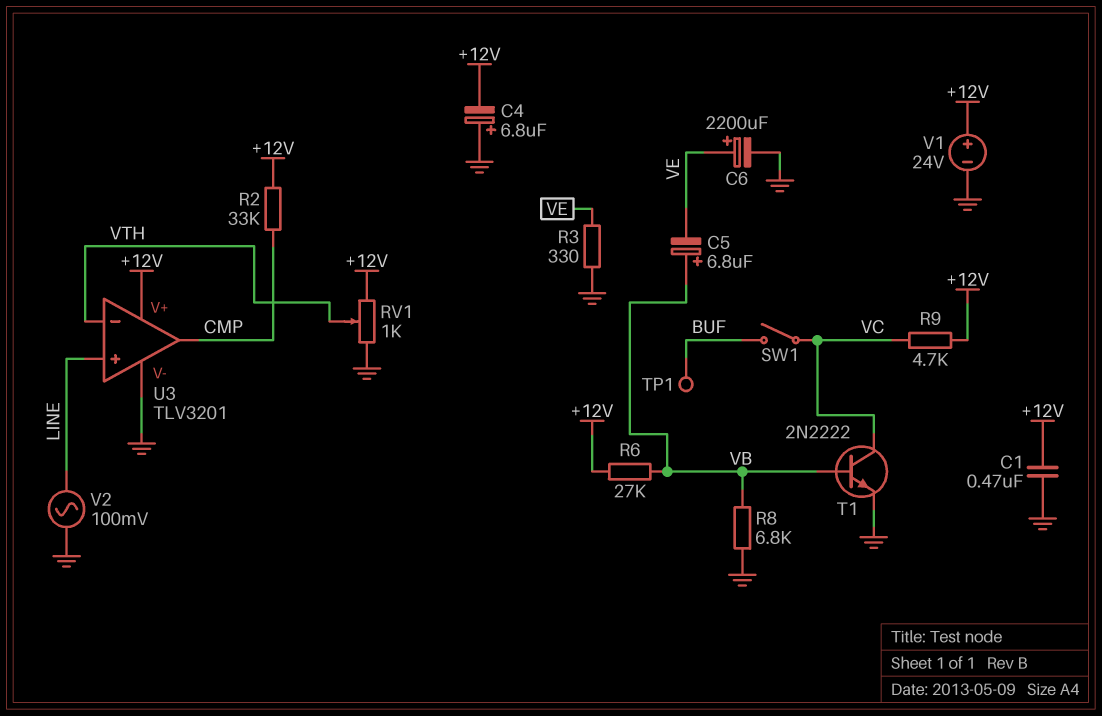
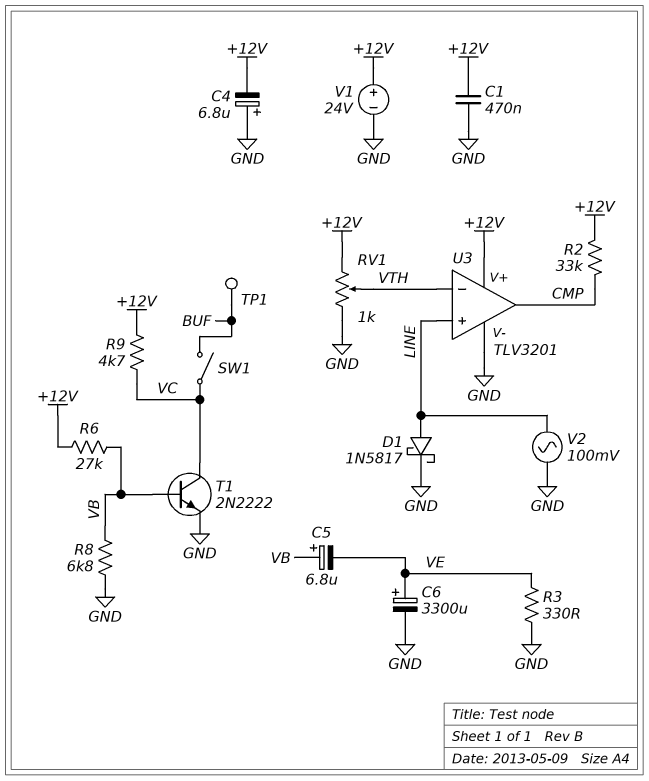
C6: 2200uF (plus VE, minus GND) -> 3300uF (plus VE, minus GND)
D1: none -> schottky 1N5817 (A LINE, K GND)

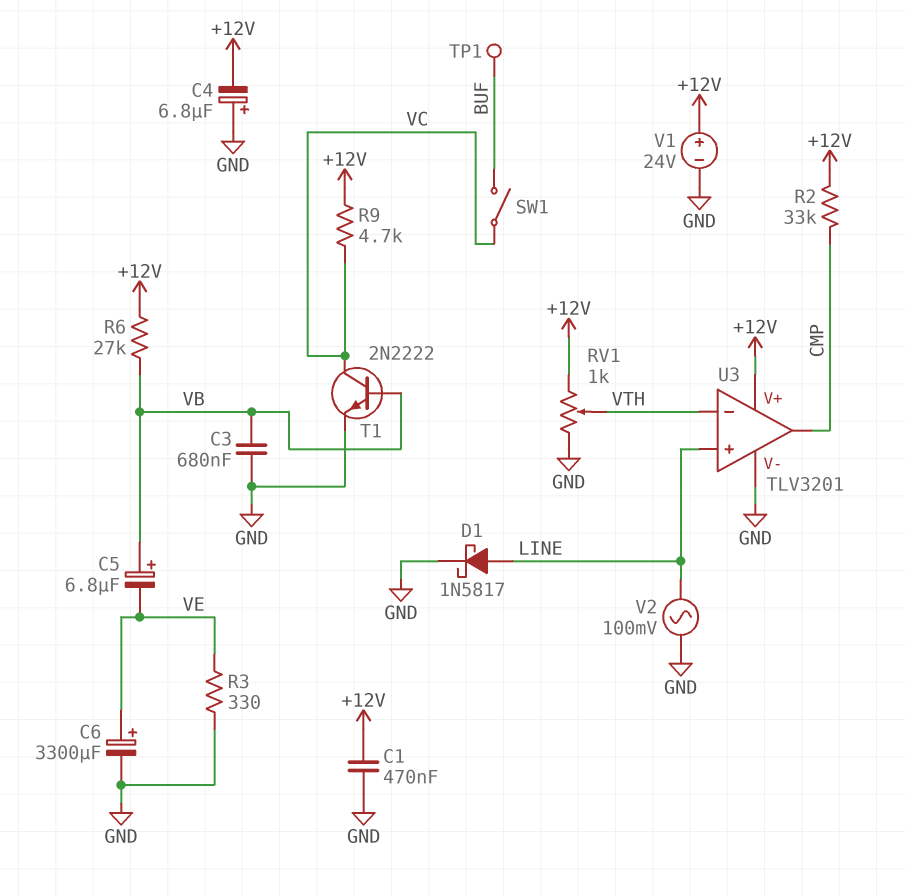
C3: none -> 680nF (GND, VB)
R8: 6.8k (GND, VB) -> none

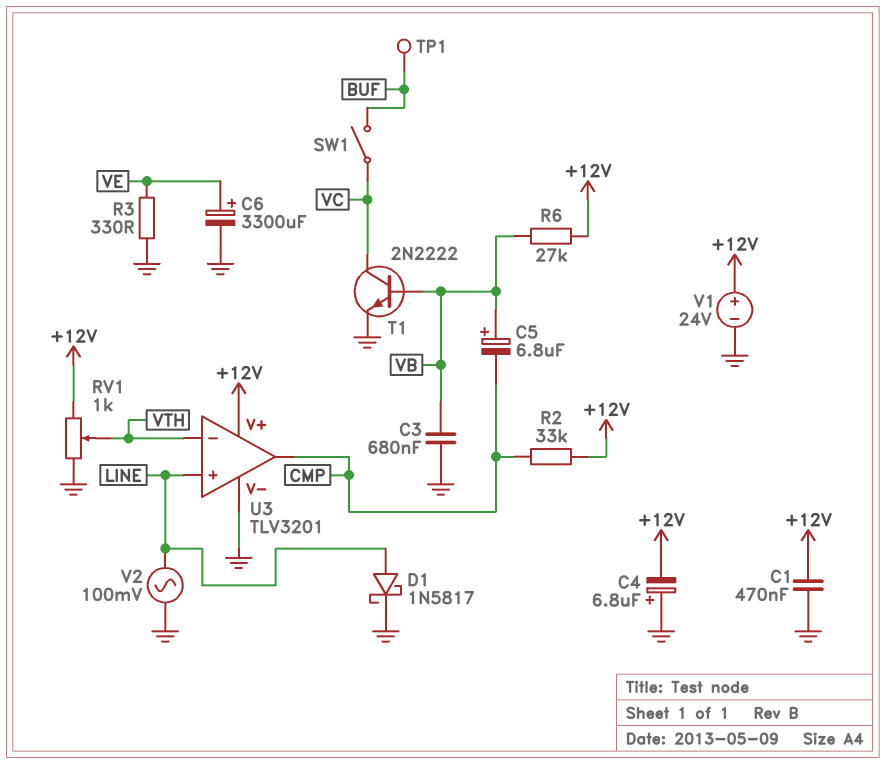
C5: 6.8uF (plus VB, minus VE) -> 6.8uF (plus VB, minus CMP)
R9: 4.7k (+12V, VC) -> none

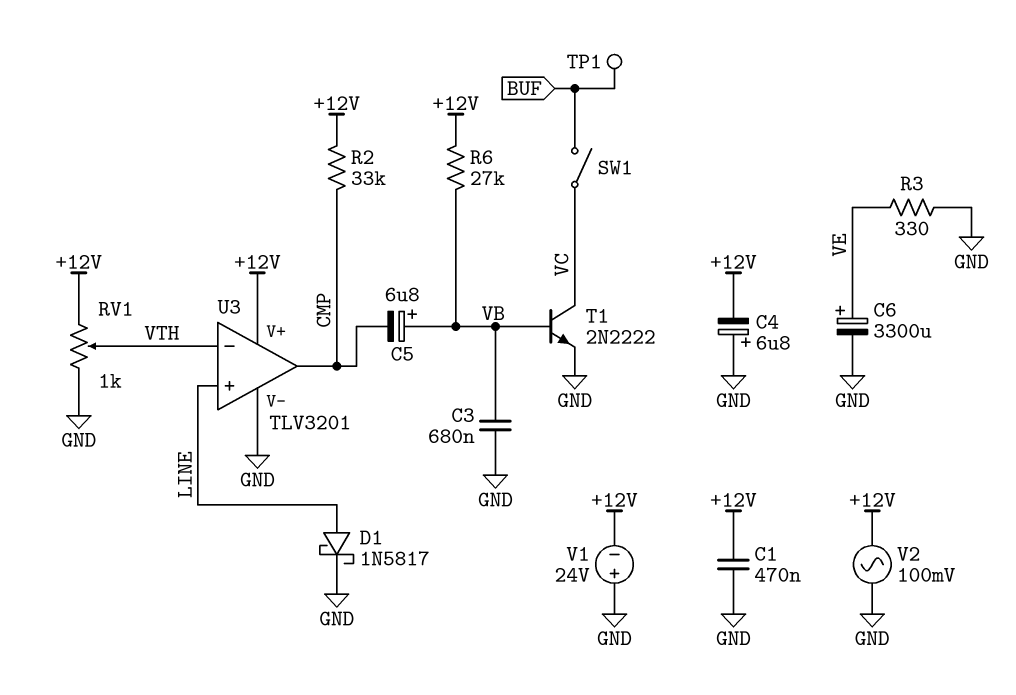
V1: 24V (plus +12V, minus GND) -> 24V (plus GND, minus +12V)
V2: AC 100mV (GND, LINE) -> AC 100mV (+12V, GND)

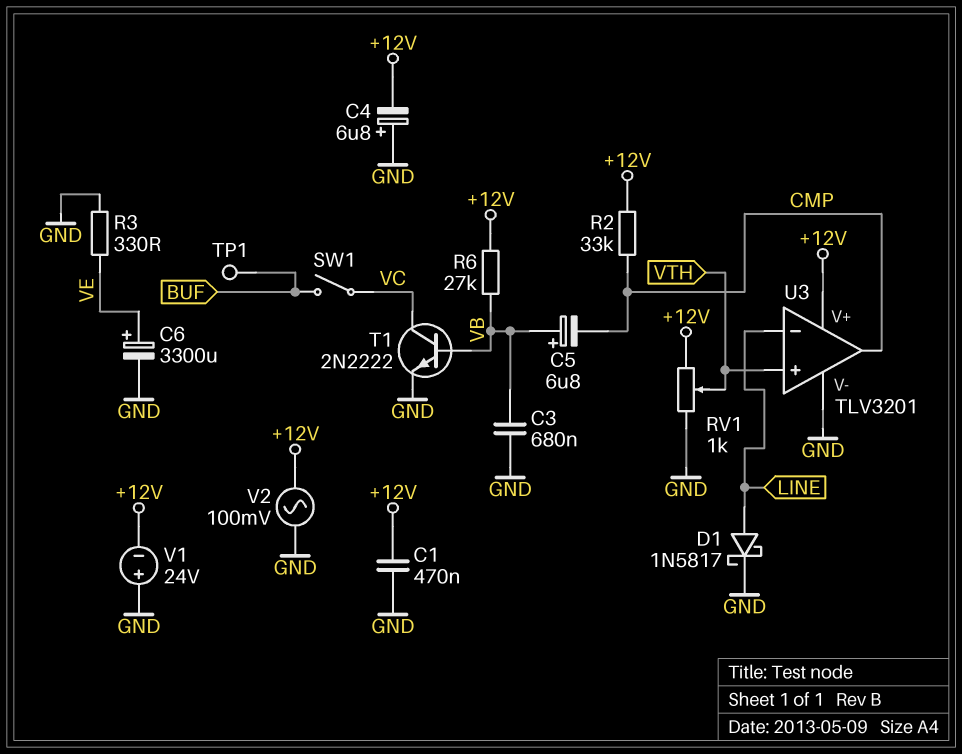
U3 pin in+: LINE -> VTH
U3 pin in-: VTH -> LINE

